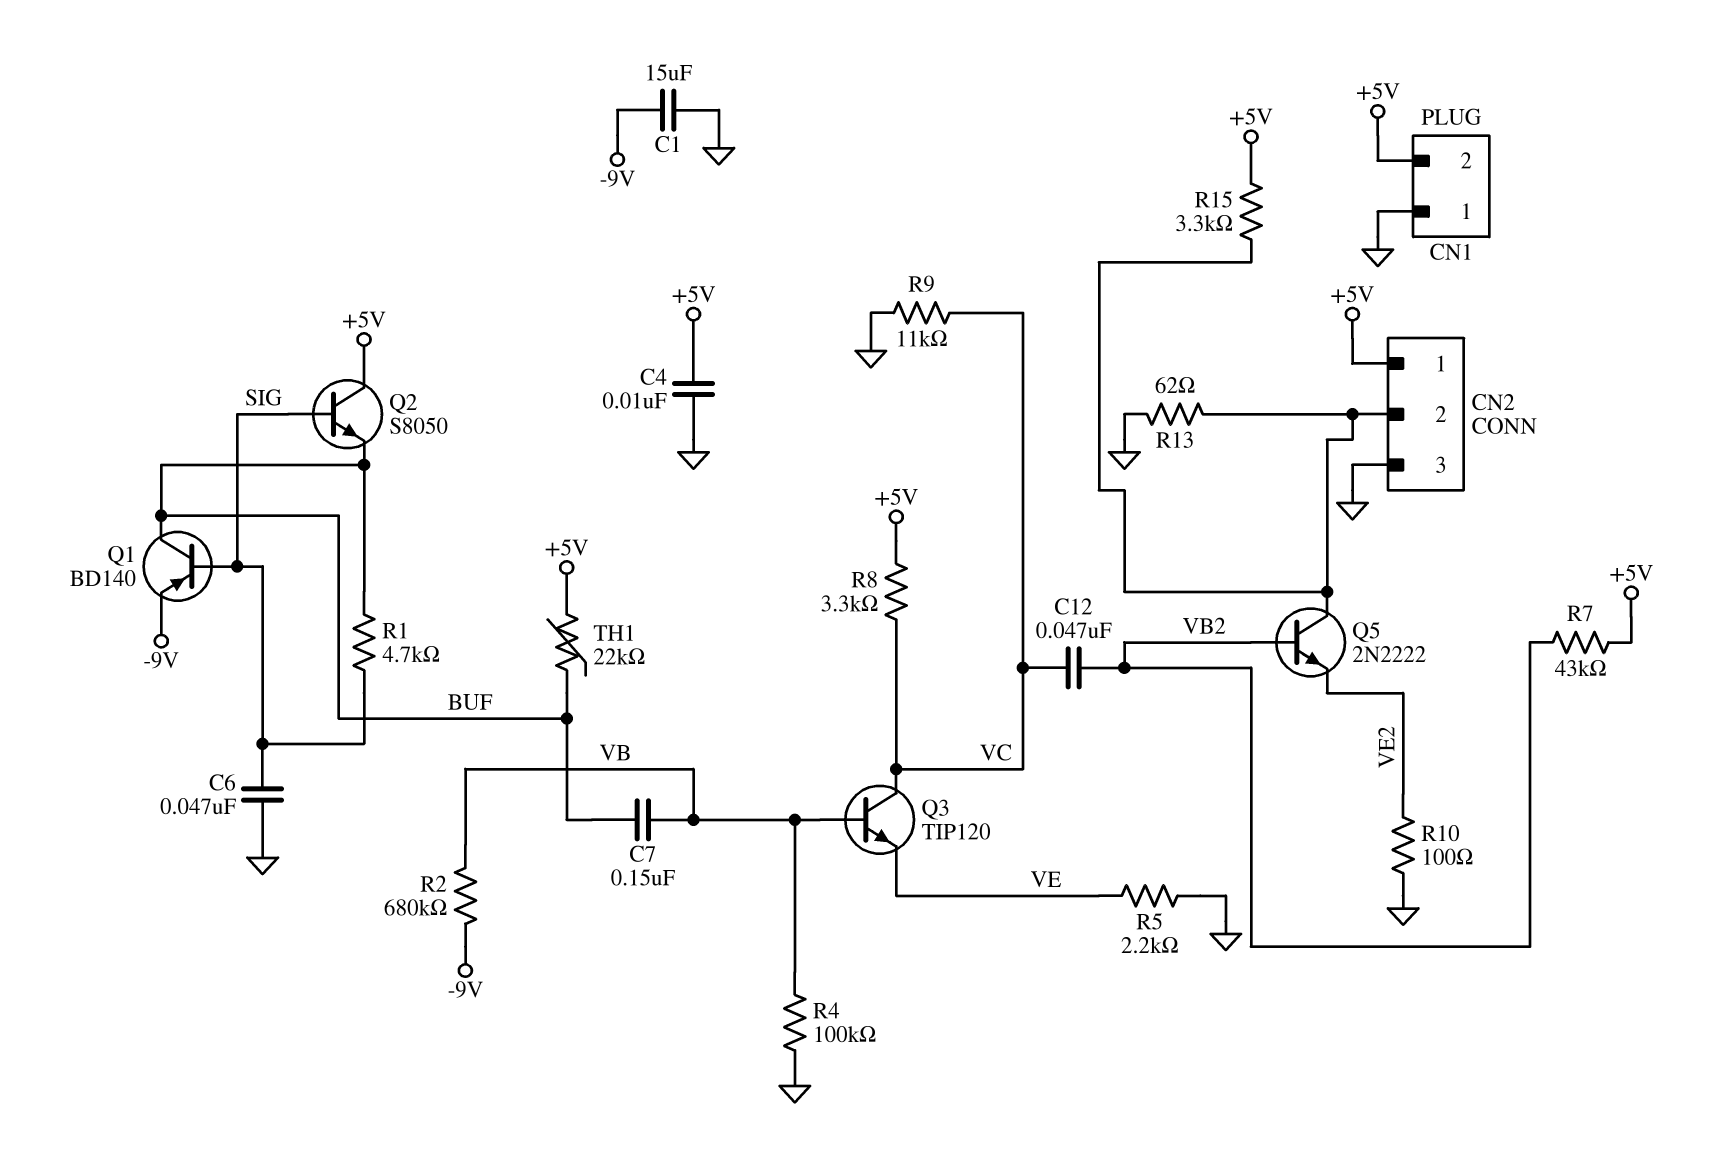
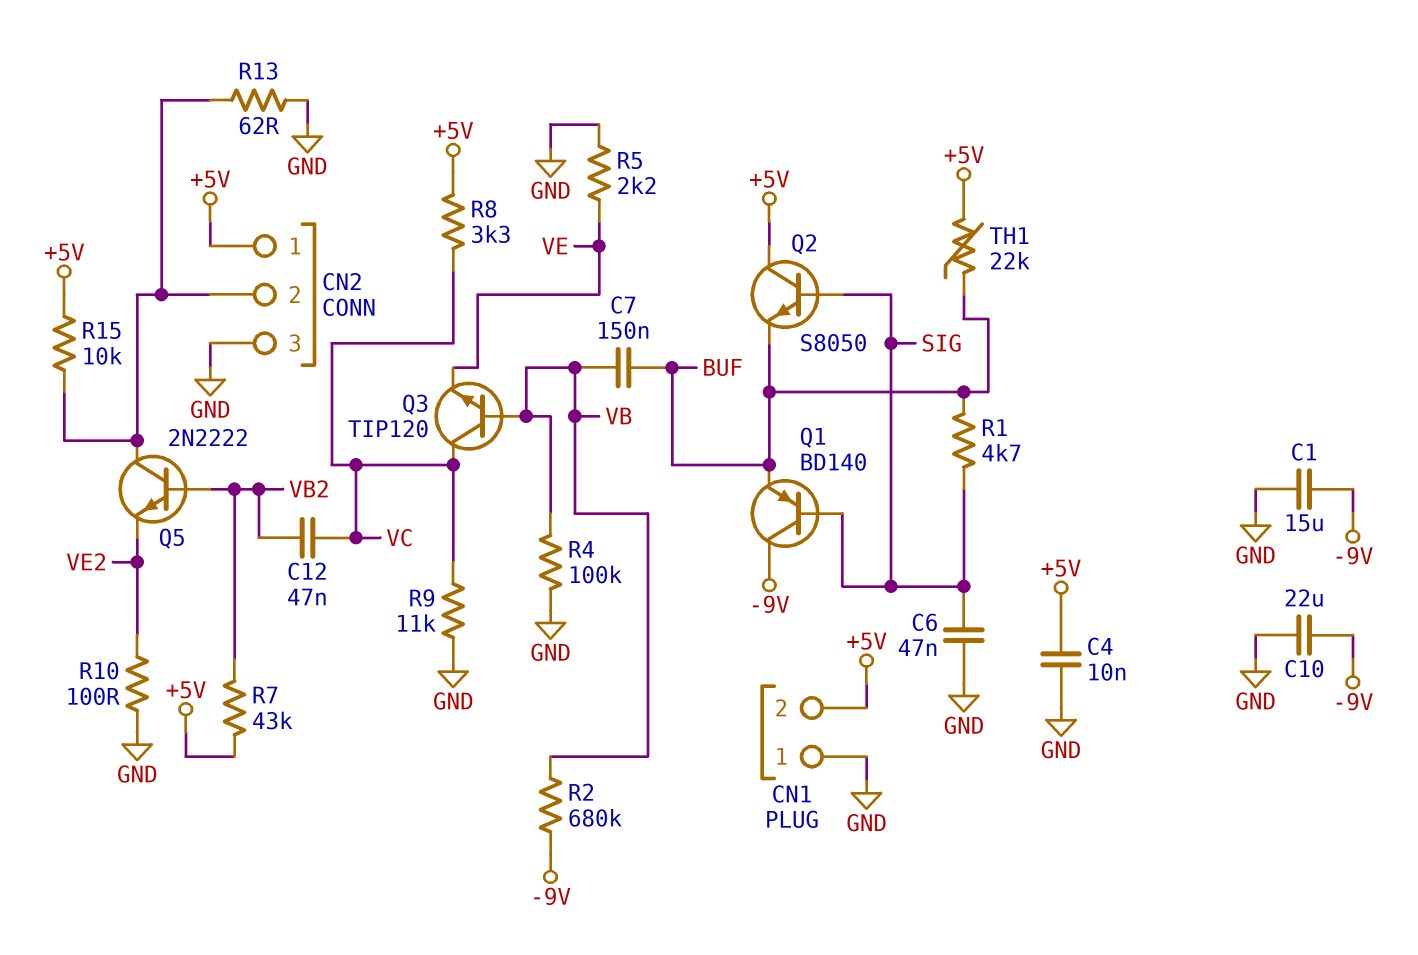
C10: none -> 22uF (-9V, GND)
Q1: PNP BD140 (B SIG, C BUF, E -9V) -> PNP BD140 (B SIG, C -9V, E BUF)
R15: 3.3k (+5V, CN2/2) -> 10k (+5V, CN2/2)

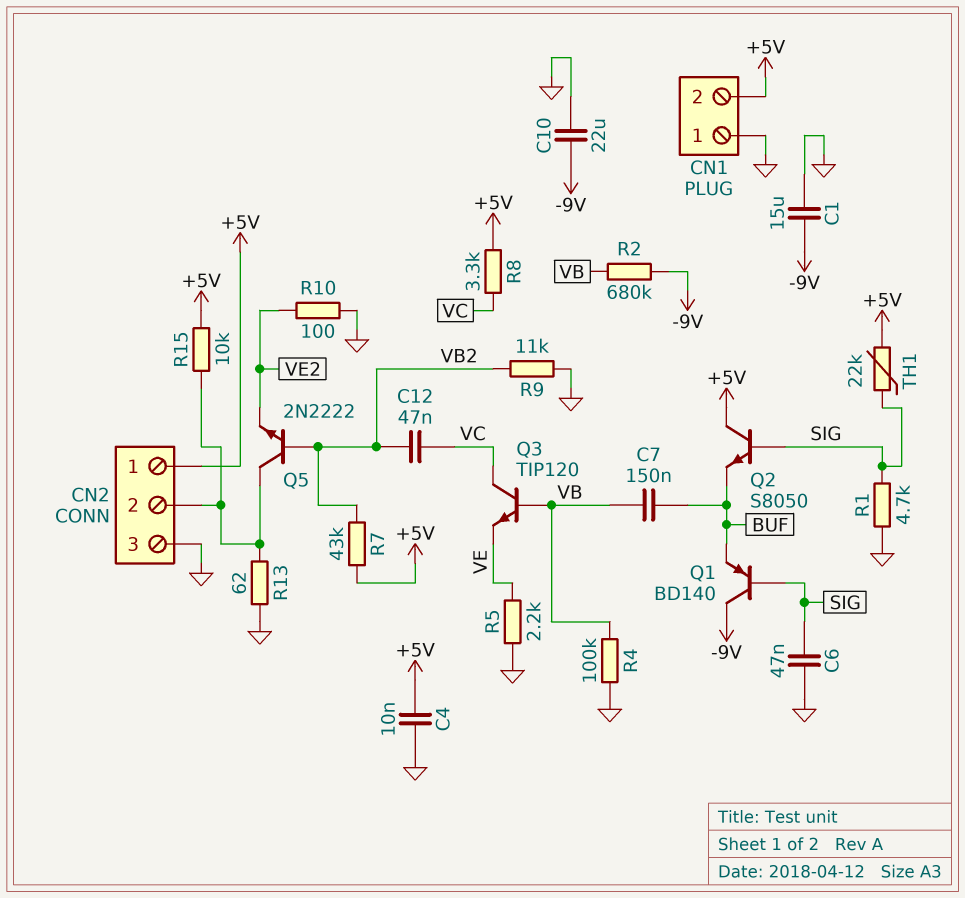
R1: 4.7k (BUF, SIG) -> 4.7k (GND, SIG)
R9: 11k (GND, VC) -> 11k (GND, VB2)
TH1: 22k (+5V, BUF) -> 22k (+5V, SIG)

